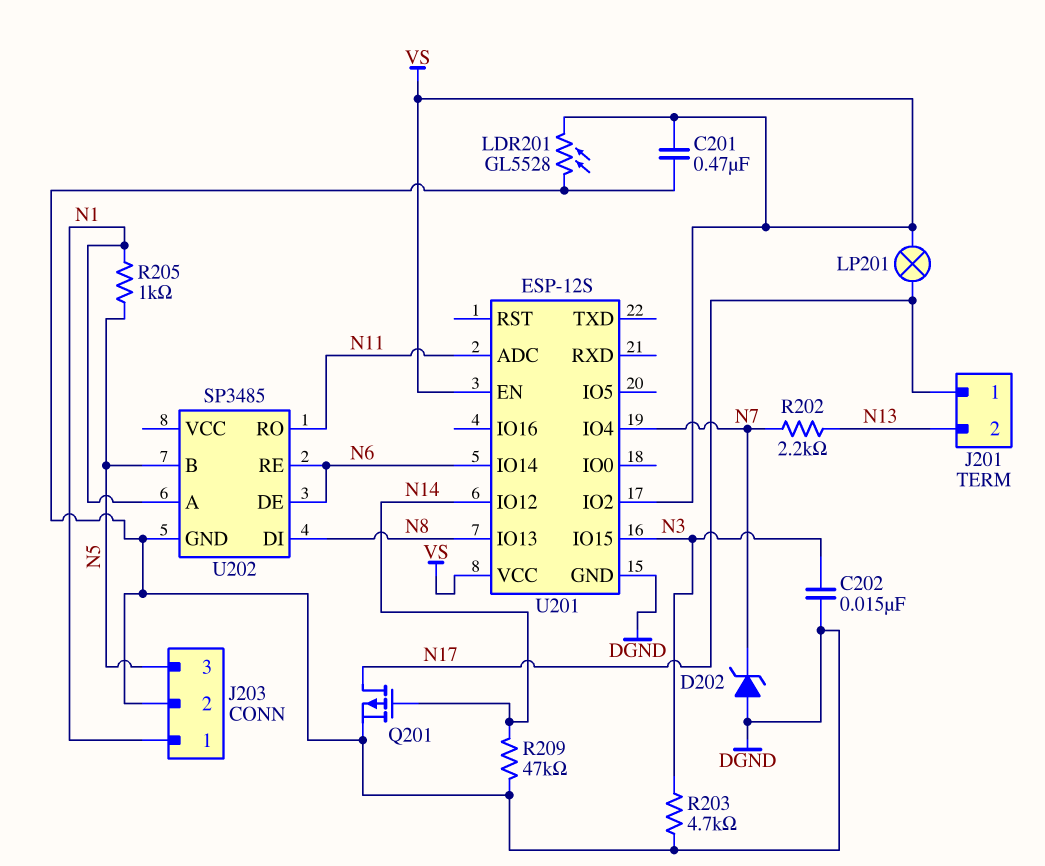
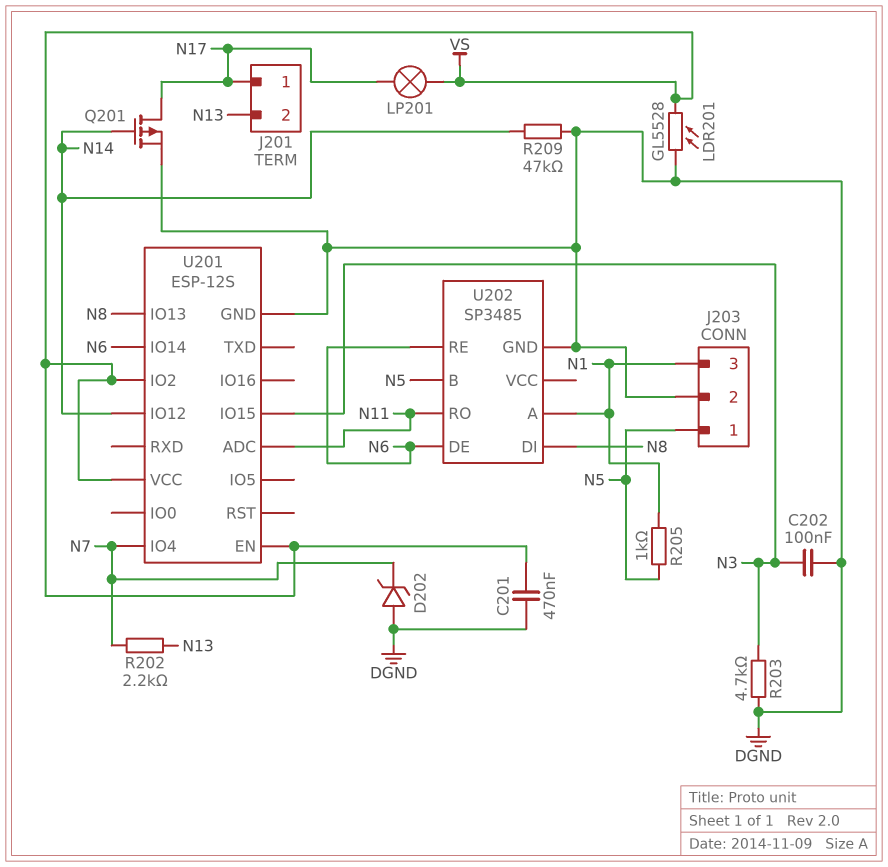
C202: 15nF (DGND, N3) -> 100nF (DGND, N3)
J203 pin 1: N1 -> N5
J203 pin 3: N5 -> N1

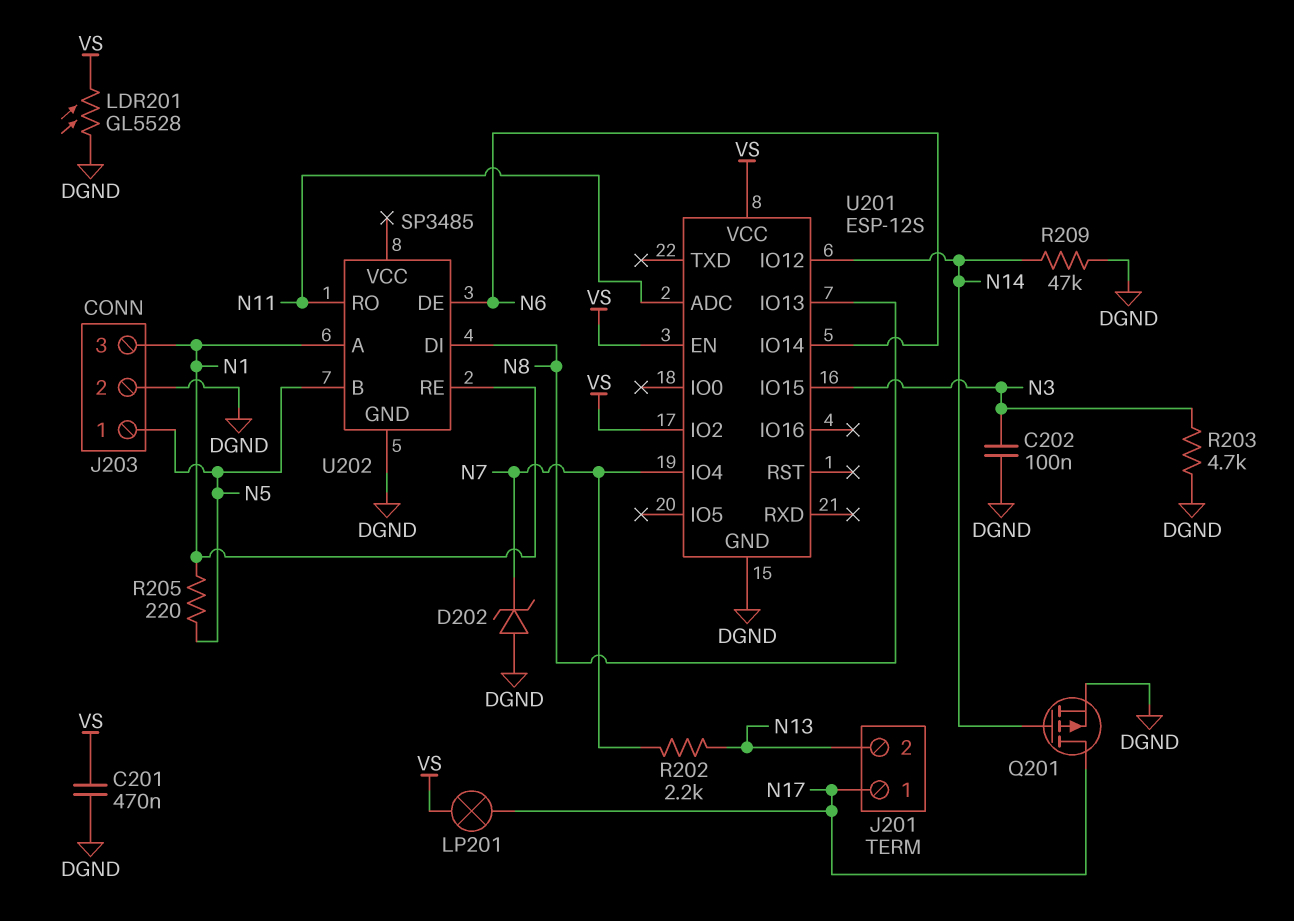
R205: 1k (N1, N5) -> 220 (N1, N5)
U202 pin RE: N6 -> N1

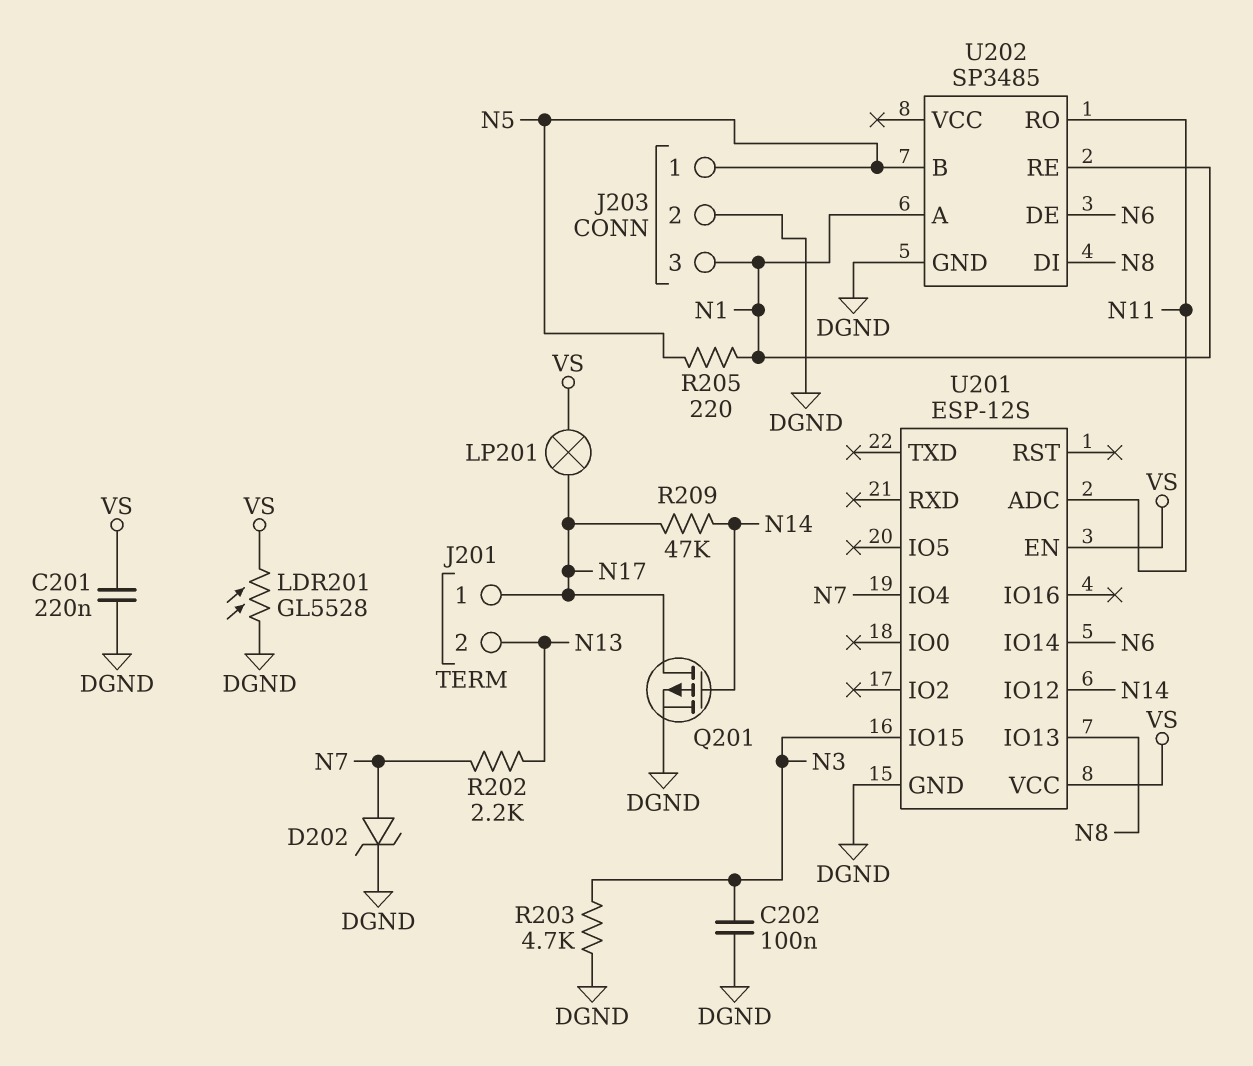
C201: 470nF (DGND, VS) -> 220nF (DGND, VS)
D202: zener (A DGND, K N7) -> zener (A N7, K DGND)
R209: 47k (DGND, N14) -> 47k (N14, N17)
U201 pin IO2: VS -> none

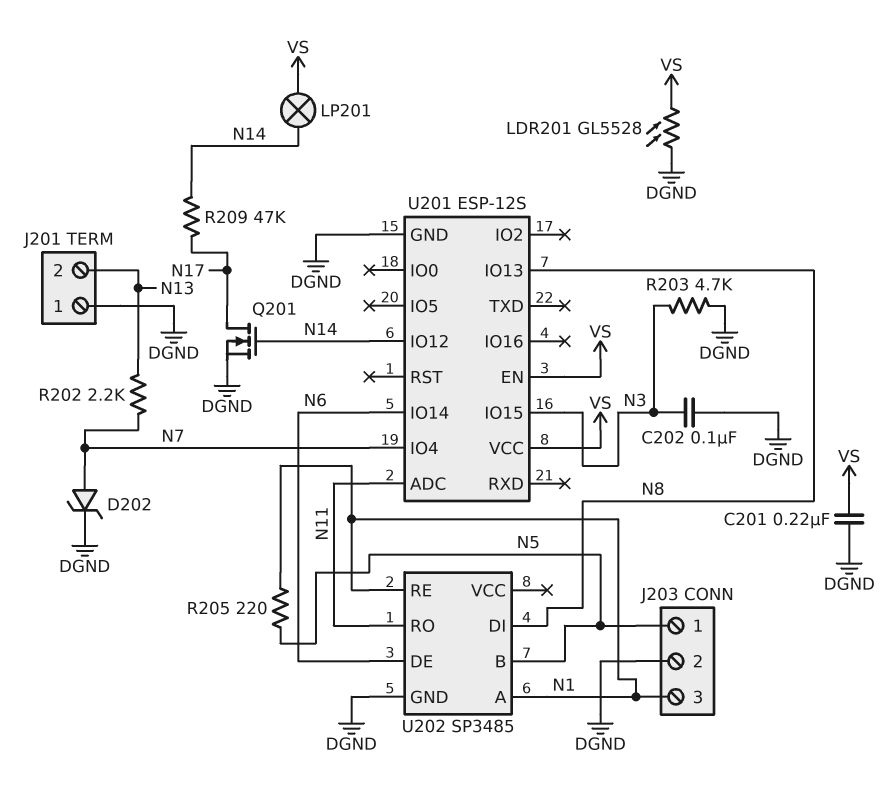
J201 pin 1: N17 -> DGND
LP201: lamp (N17, VS) -> lamp (N14, VS)
Q201: PMOS (G N14, D N17, S DGND) -> NMOS (G N14, D N17, S DGND)

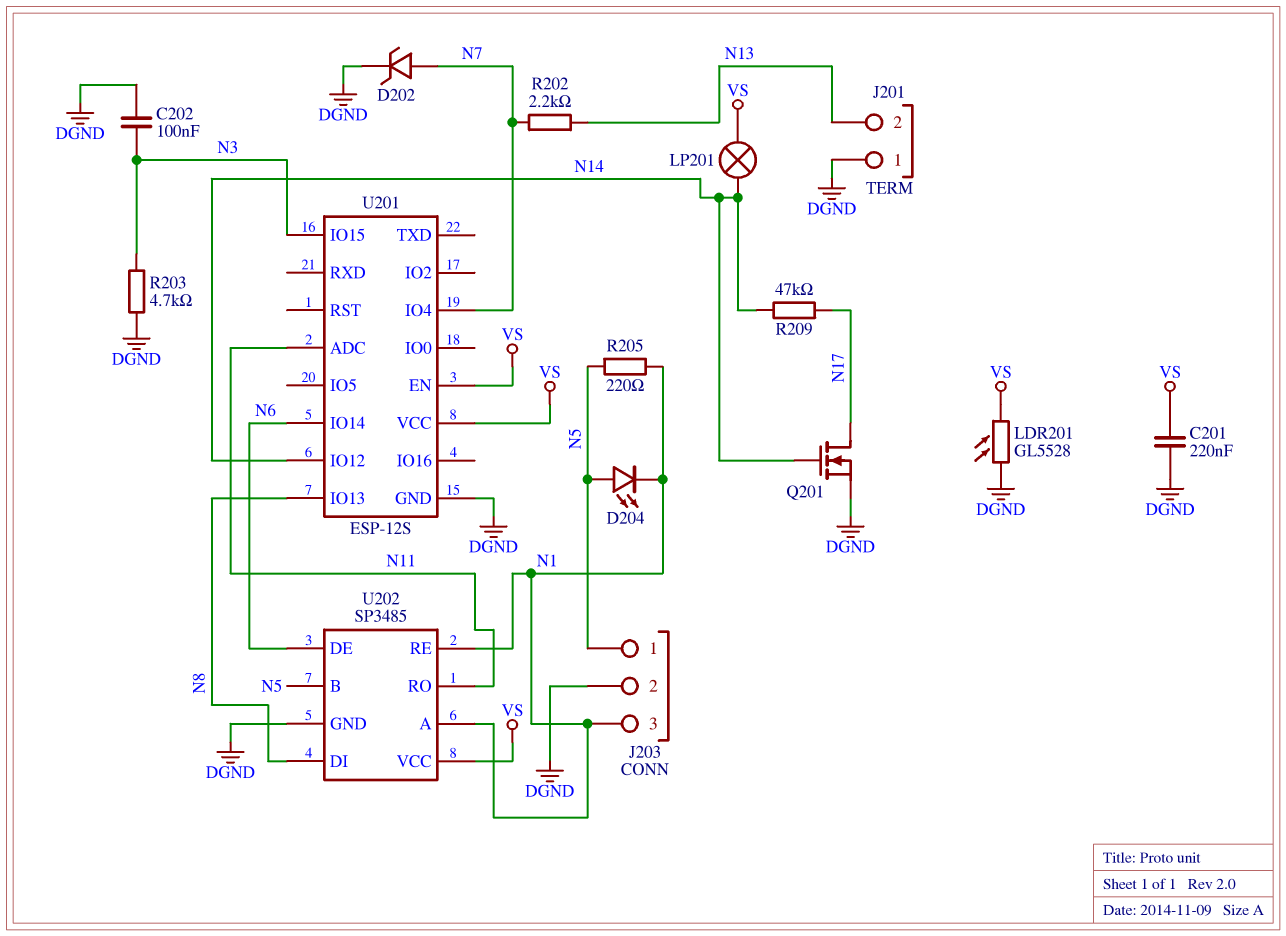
D204: none -> LED (A N5, K N1)
U202 pin VCC: none -> VS

